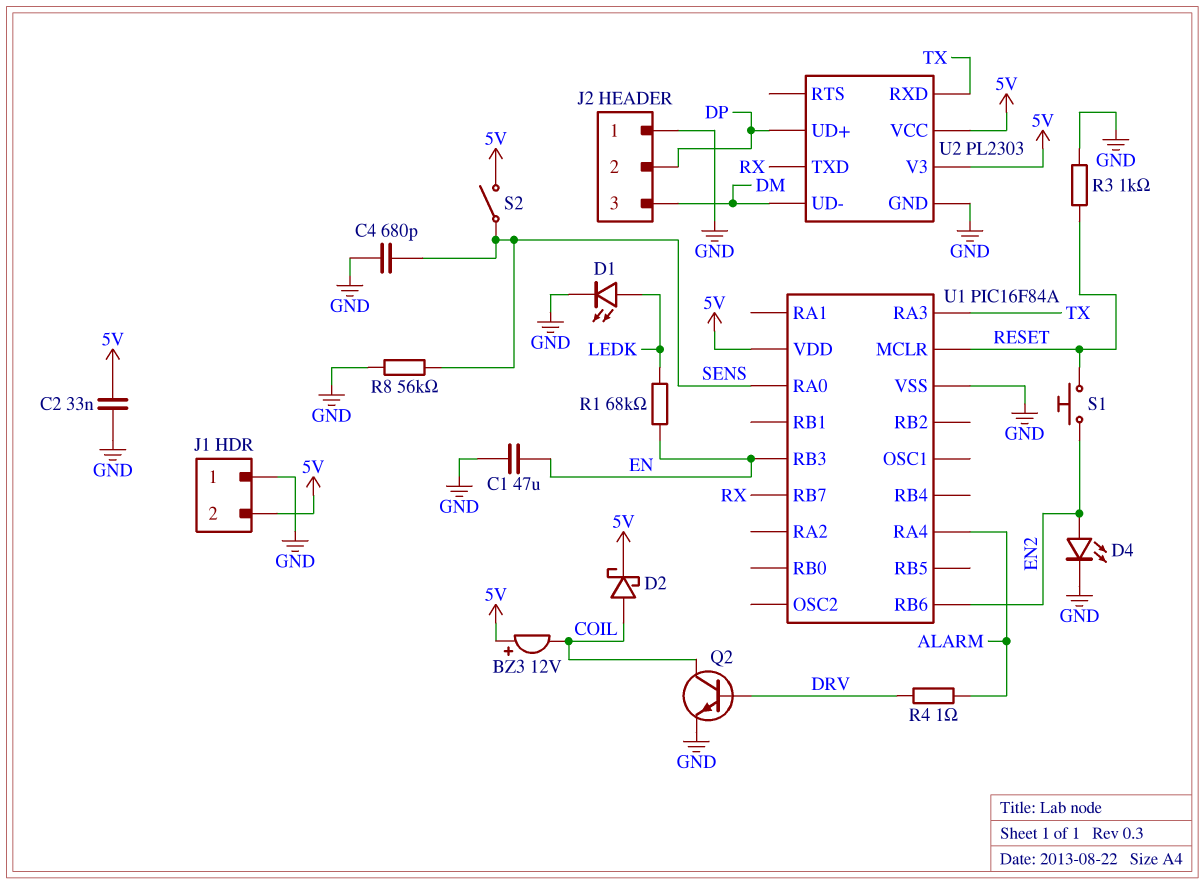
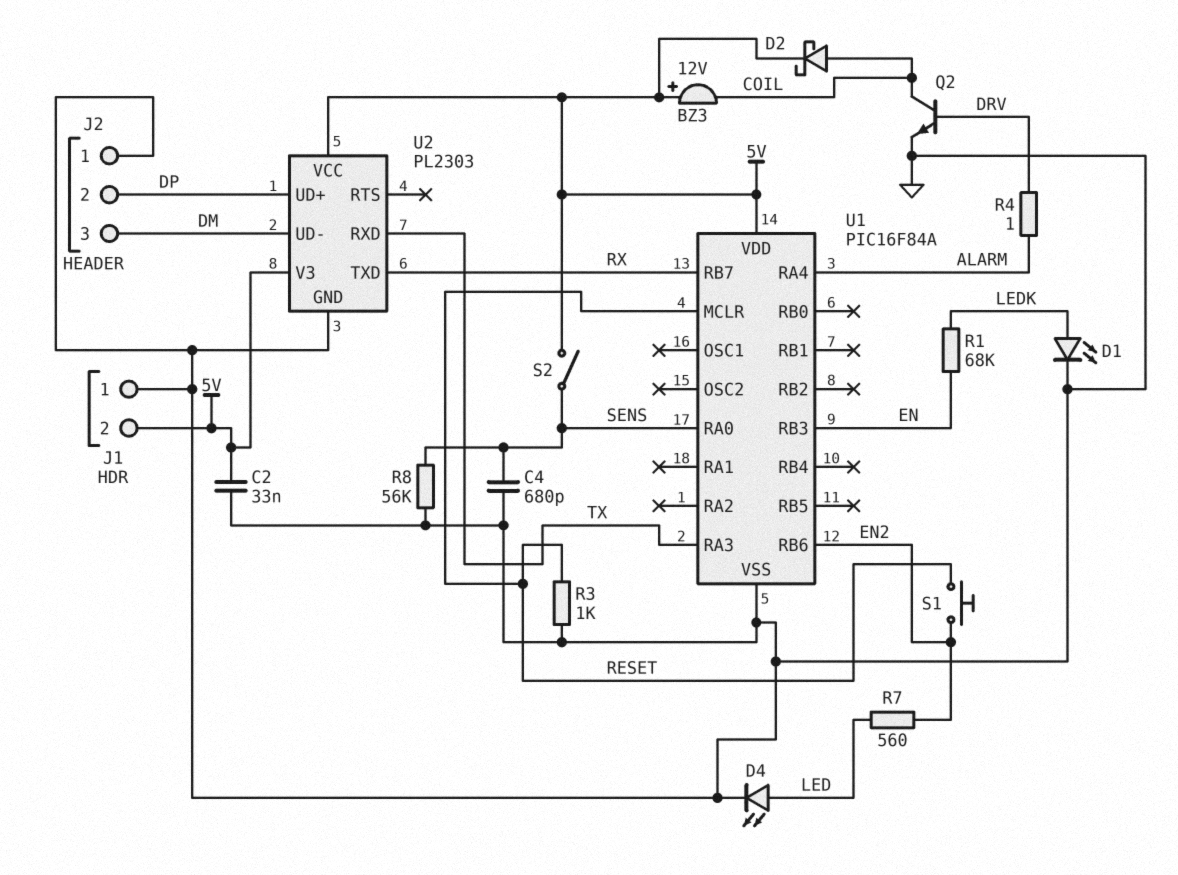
C1: 47uF (EN, GND) -> none
D4: LED (A EN2, K GND) -> LED (A LED, K GND)
R7: none -> 560 (EN2, LED)

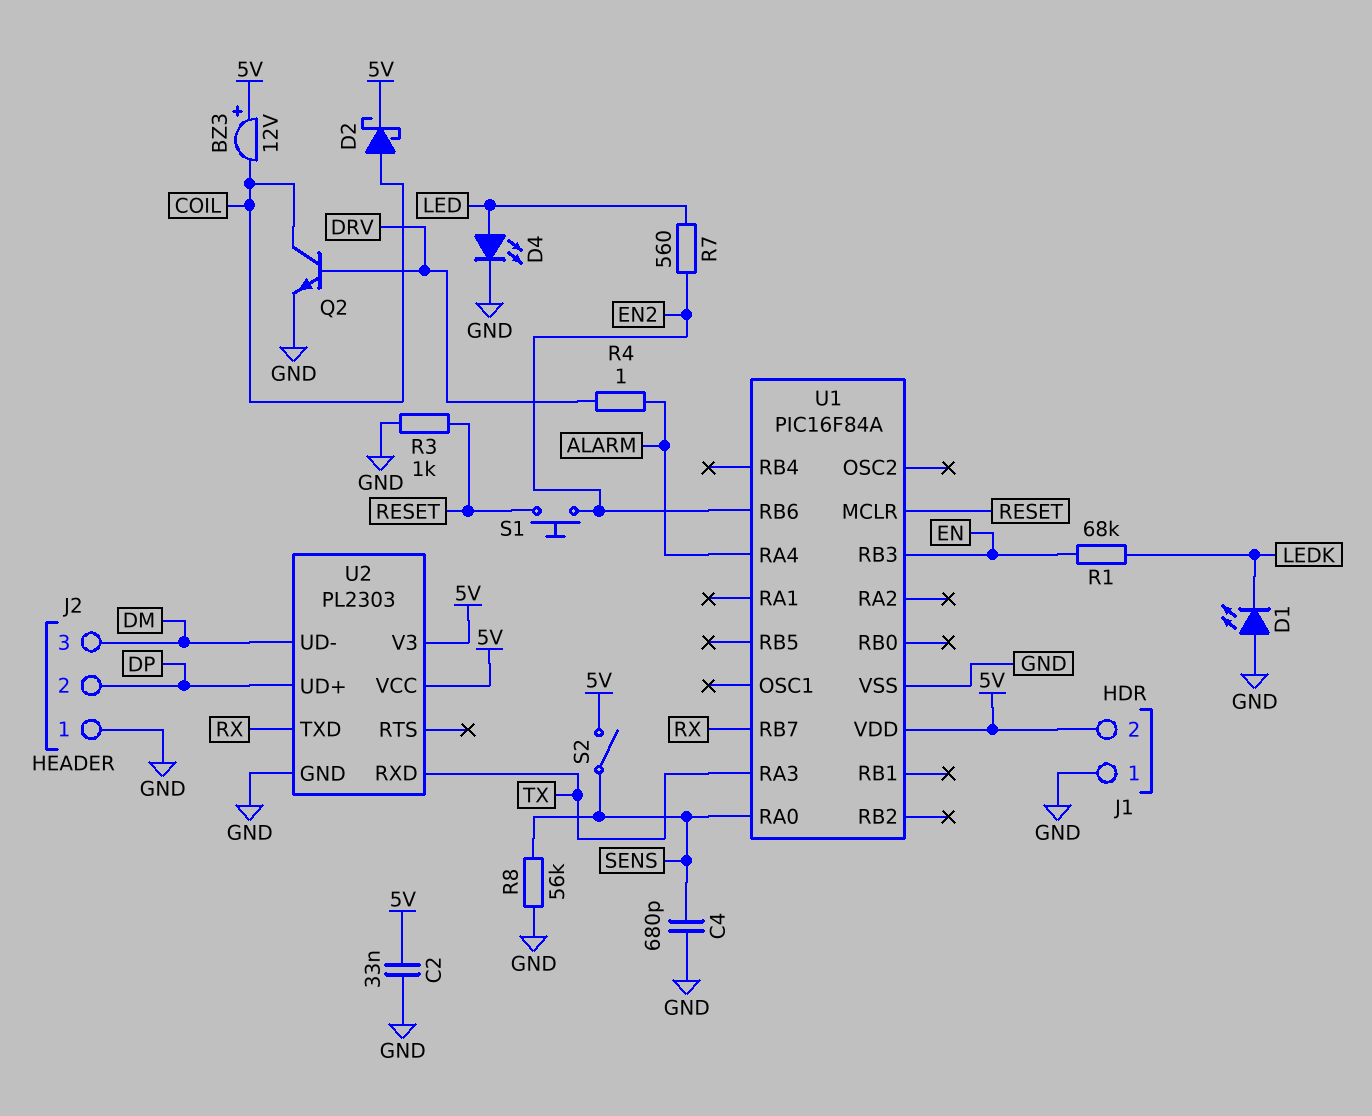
D1: LED (A LEDK, K GND) -> LED (A GND, K LEDK)

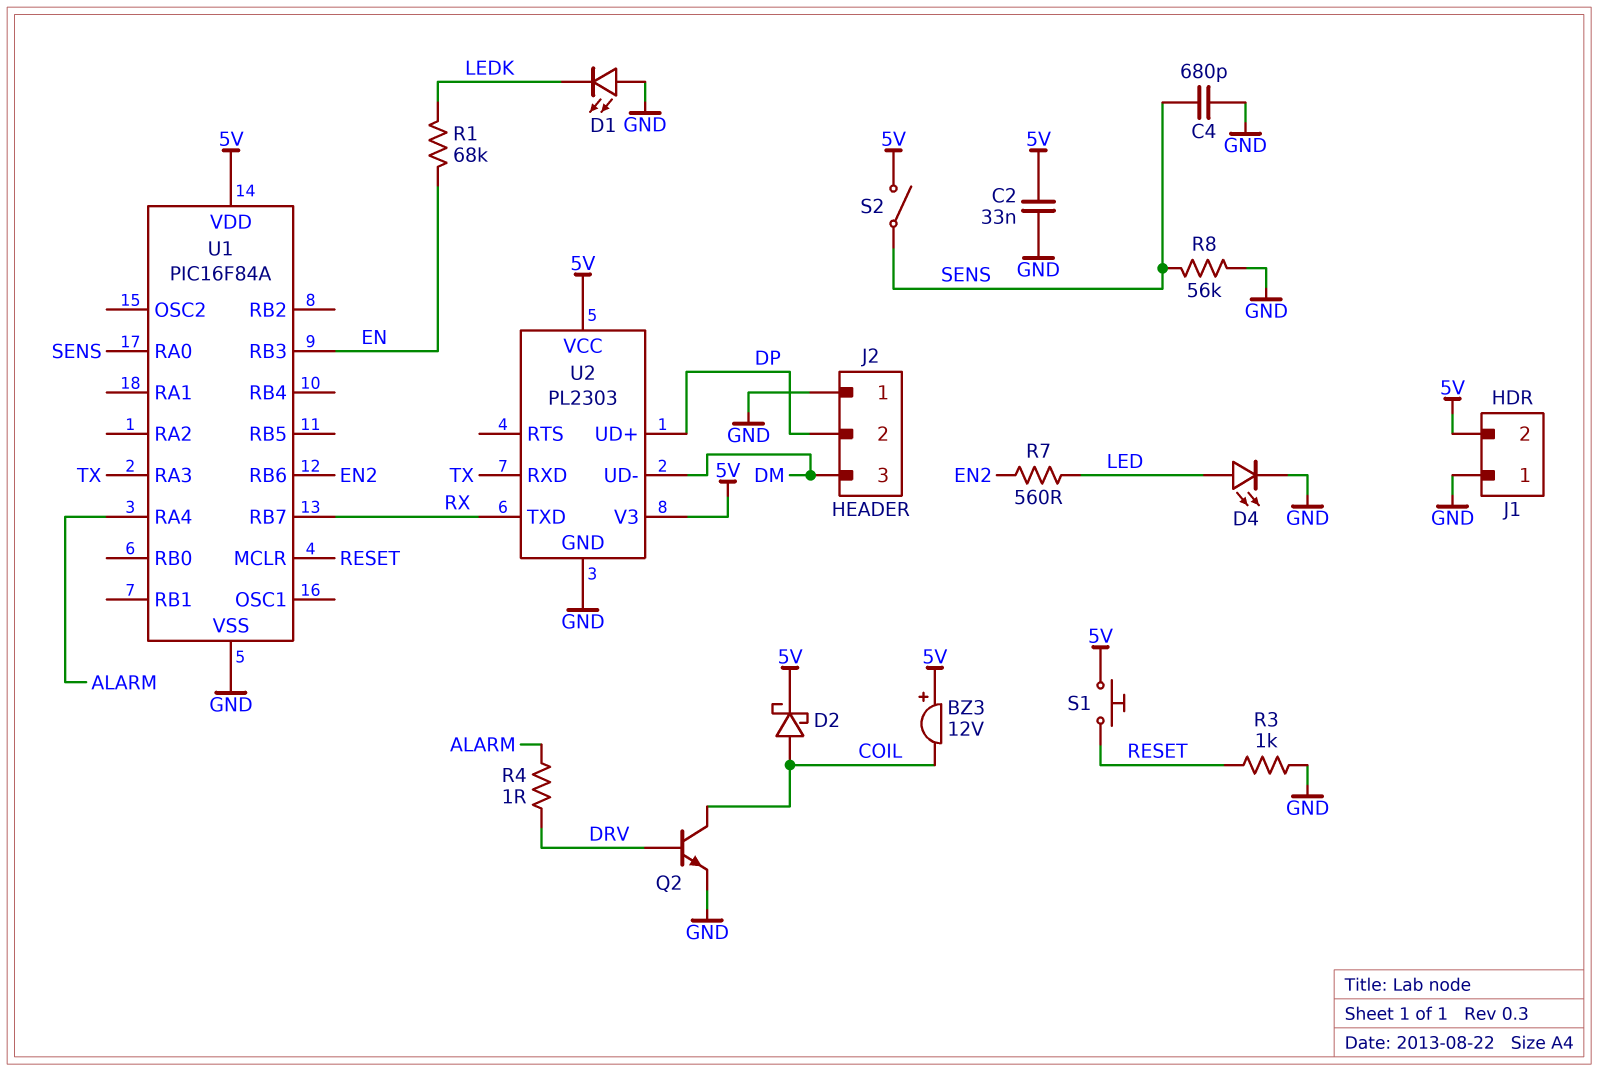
S1: button (EN2, RESET) -> button (5V, RESET)

